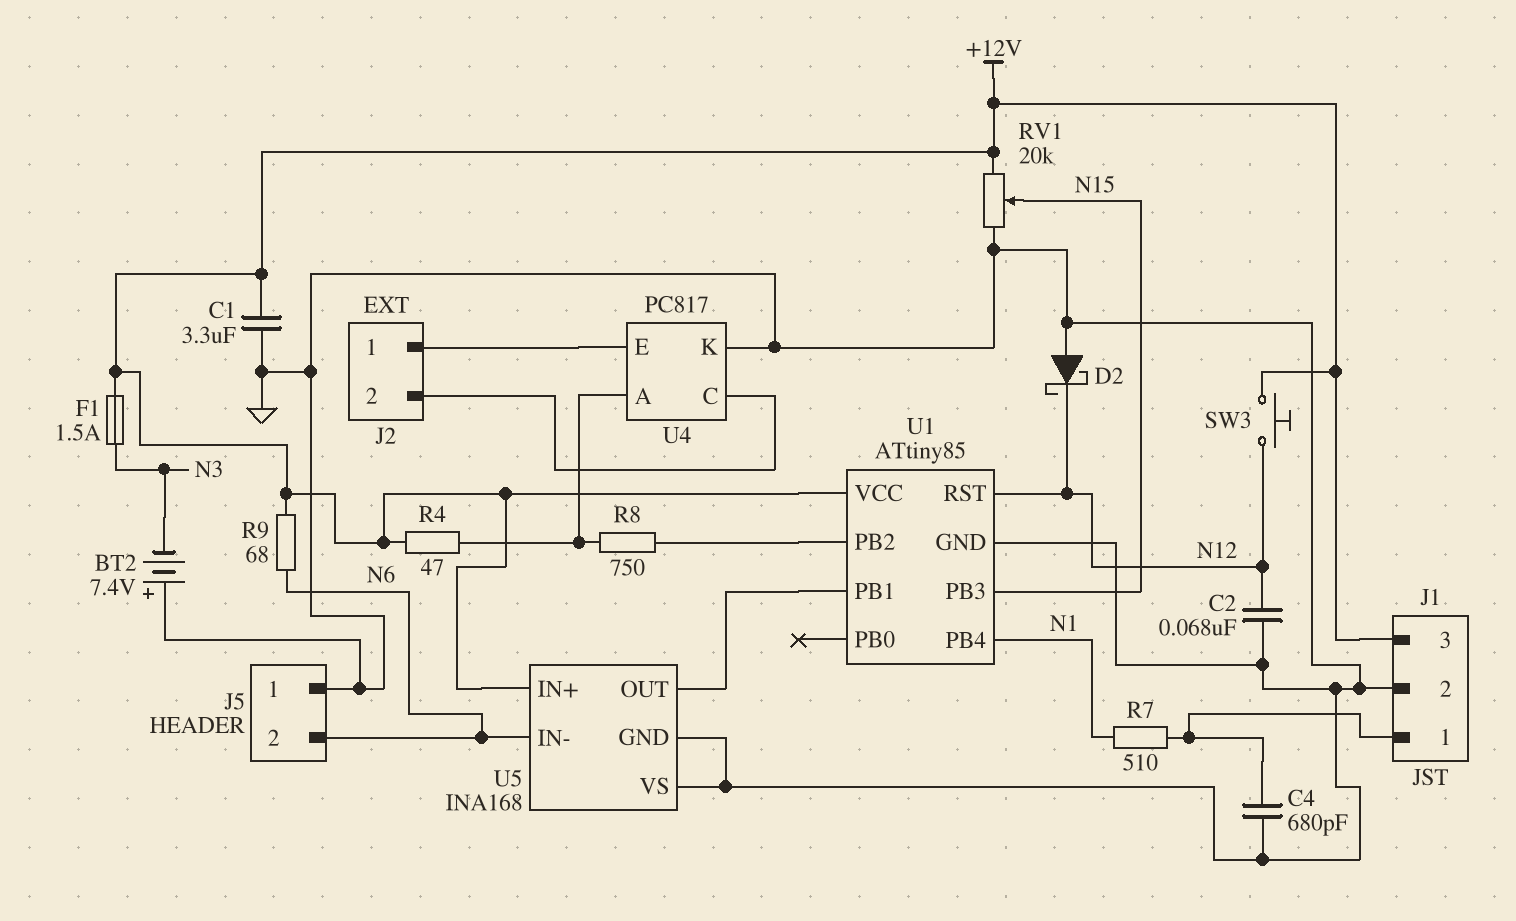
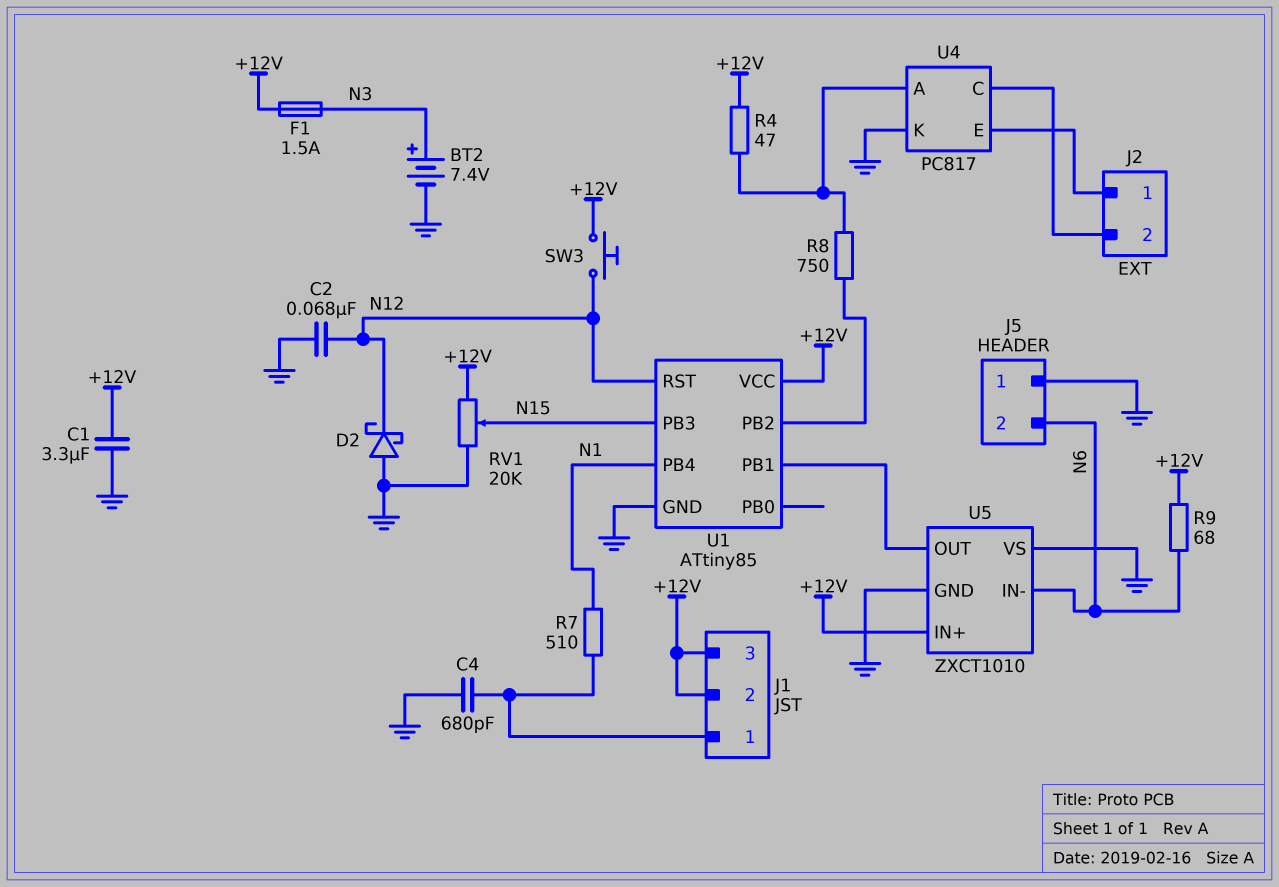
BT2: 7.4V (plus GND, minus N3) -> 7.4V (plus N3, minus GND)
J1 pin 2: GND -> +12V
U5: INA168 -> ZXCT1010

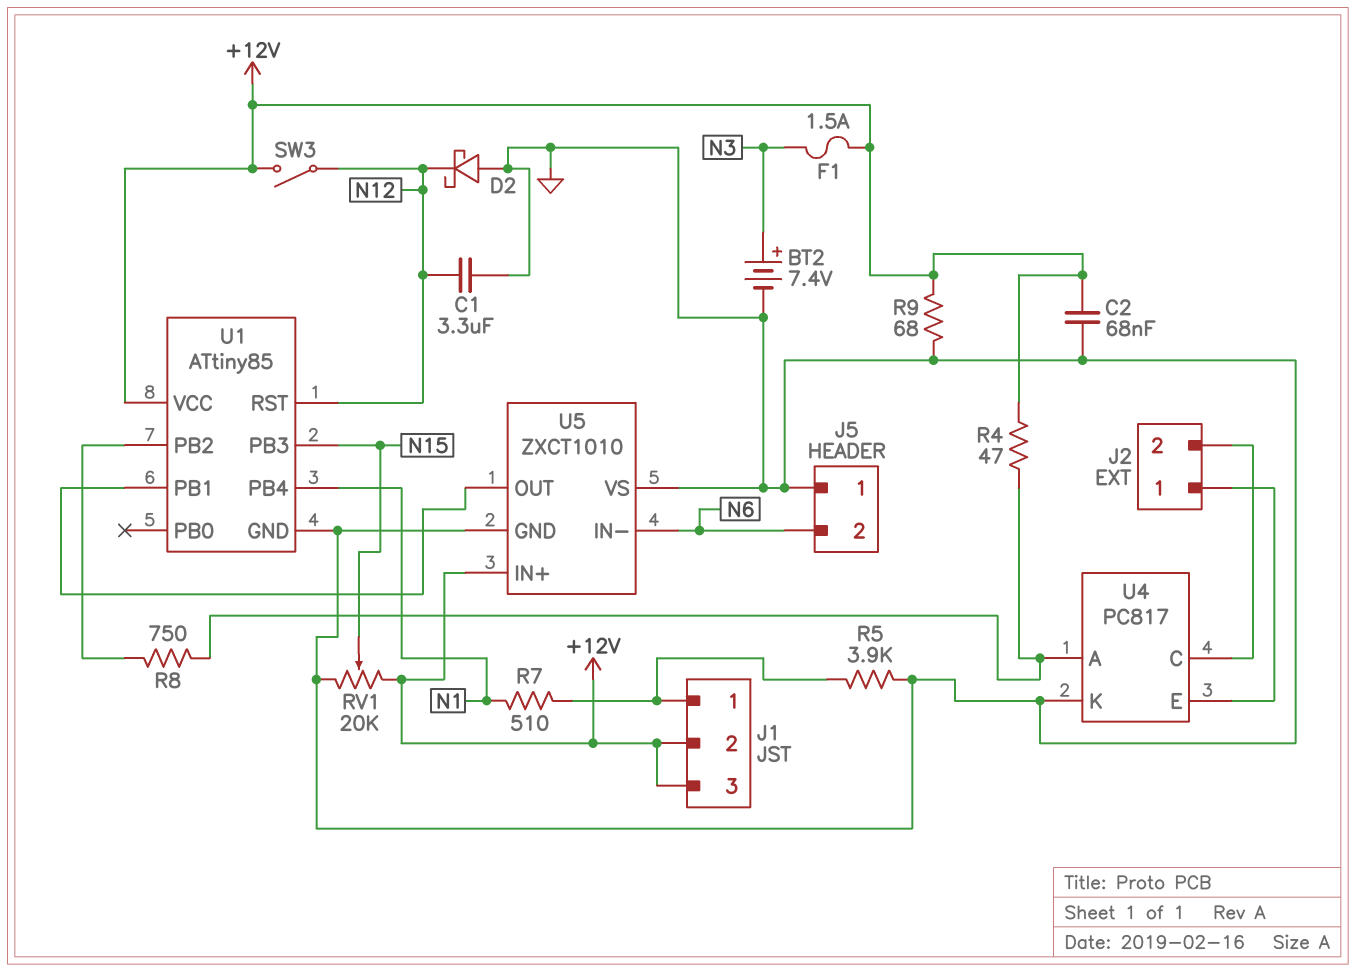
C1: 3.3uF (+12V, GND) -> 3.3uF (GND, N12)
C2: 68nF (GND, N12) -> 68nF (+12V, GND)
C4: 680pF (GND, J1/1) -> none
R5: none -> 3.9k (GND, J1/1)
R9: 68 (+12V, N6) -> 68 (+12V, GND)
SW3: button (+12V, N12) -> switch (+12V, N12)

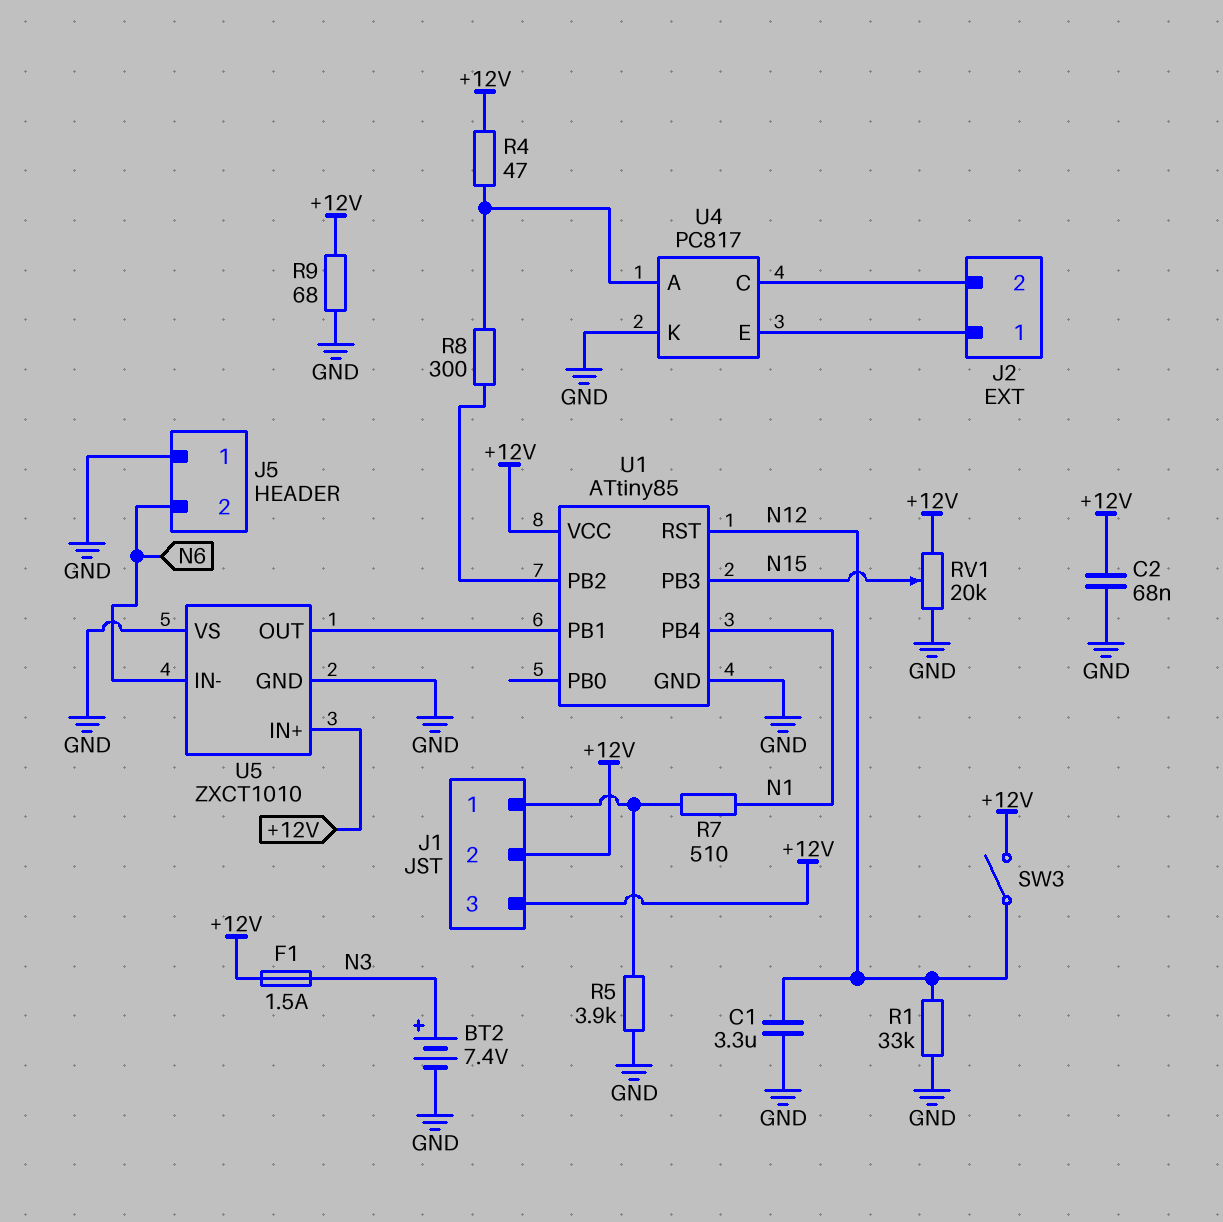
D2: schottky (A GND, K N12) -> none
R1: none -> 33k (GND, N12)
R8: 750 (U1/PB2, U4/A) -> 300 (U1/PB2, U4/A)

